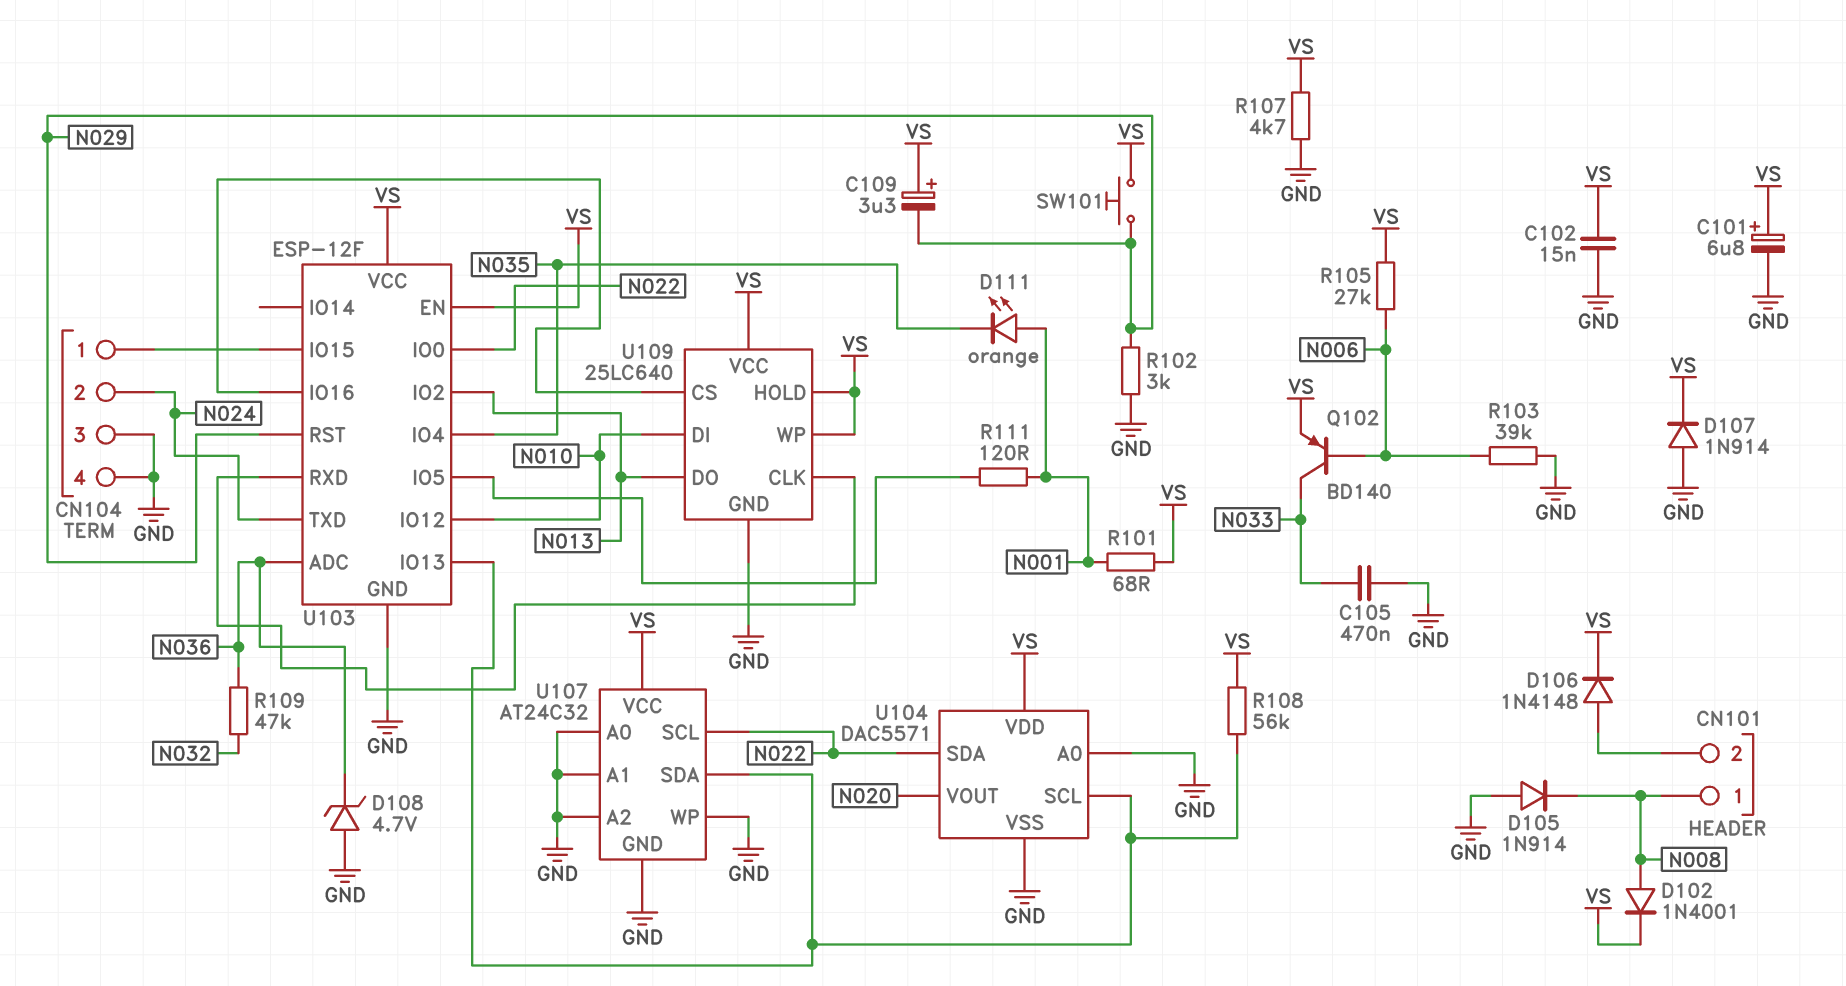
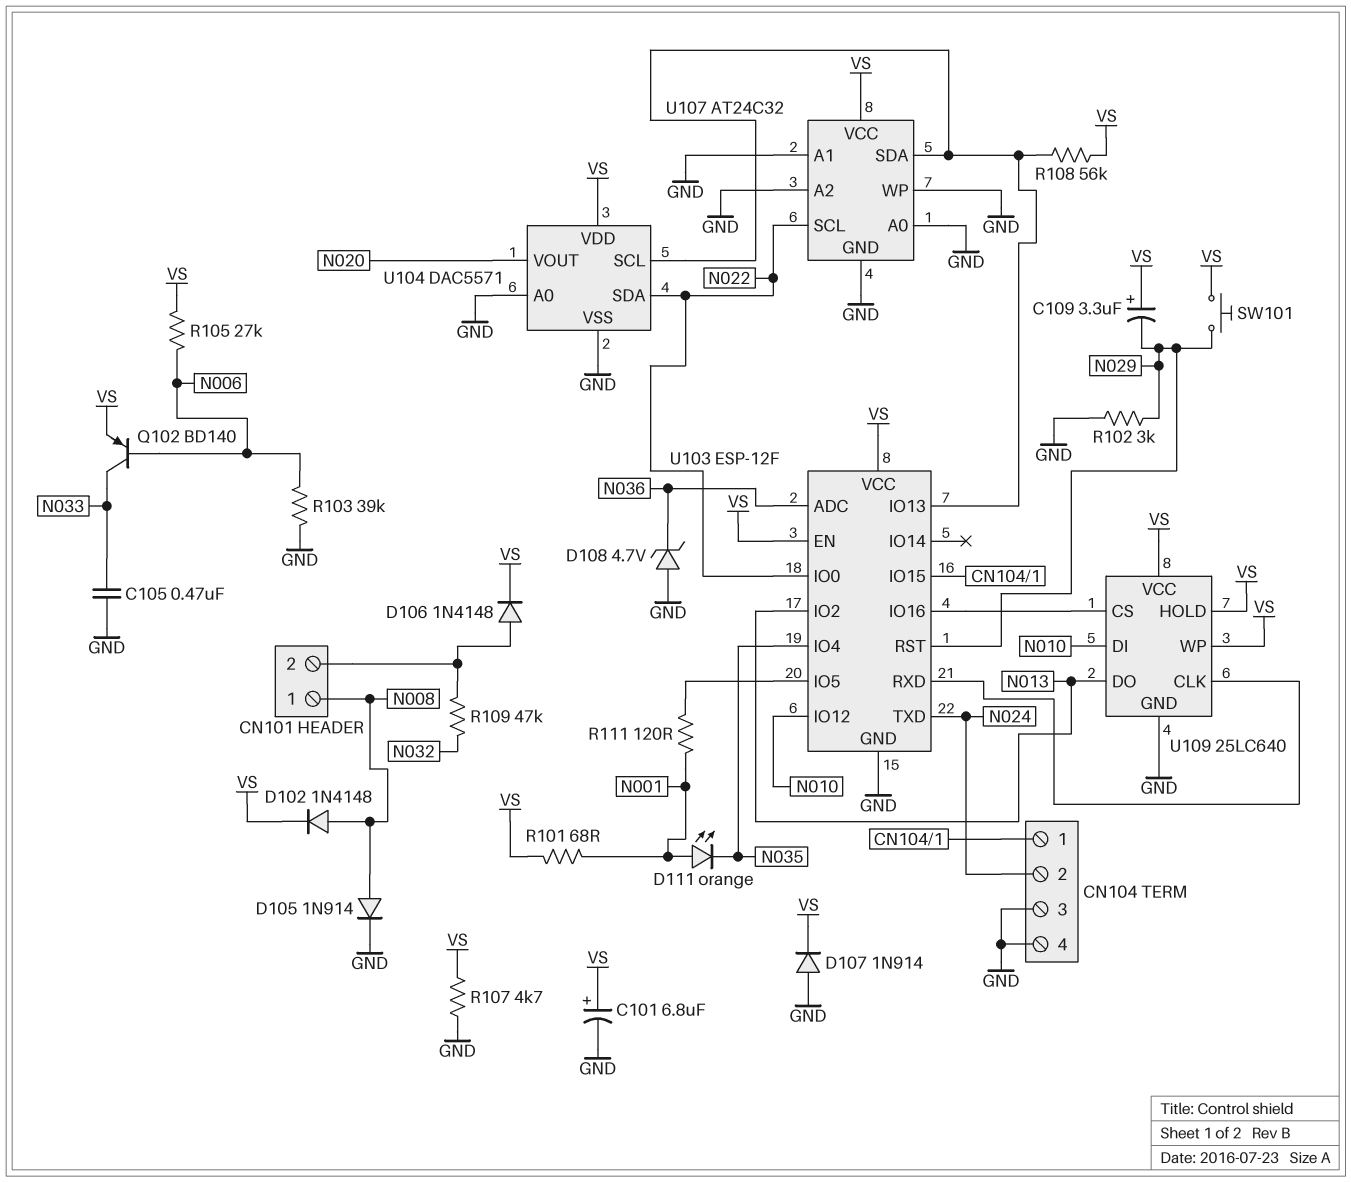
C102: 15nF (GND, VS) -> none
D102: diode 1N4001 (A N008, K VS) -> diode 1N4148 (A N008, K VS)
D105: diode 1N914 (A GND, K N008) -> diode 1N914 (A N008, K GND)
R109: 47k (N032, N036) -> 47k (CN101/2, N032)

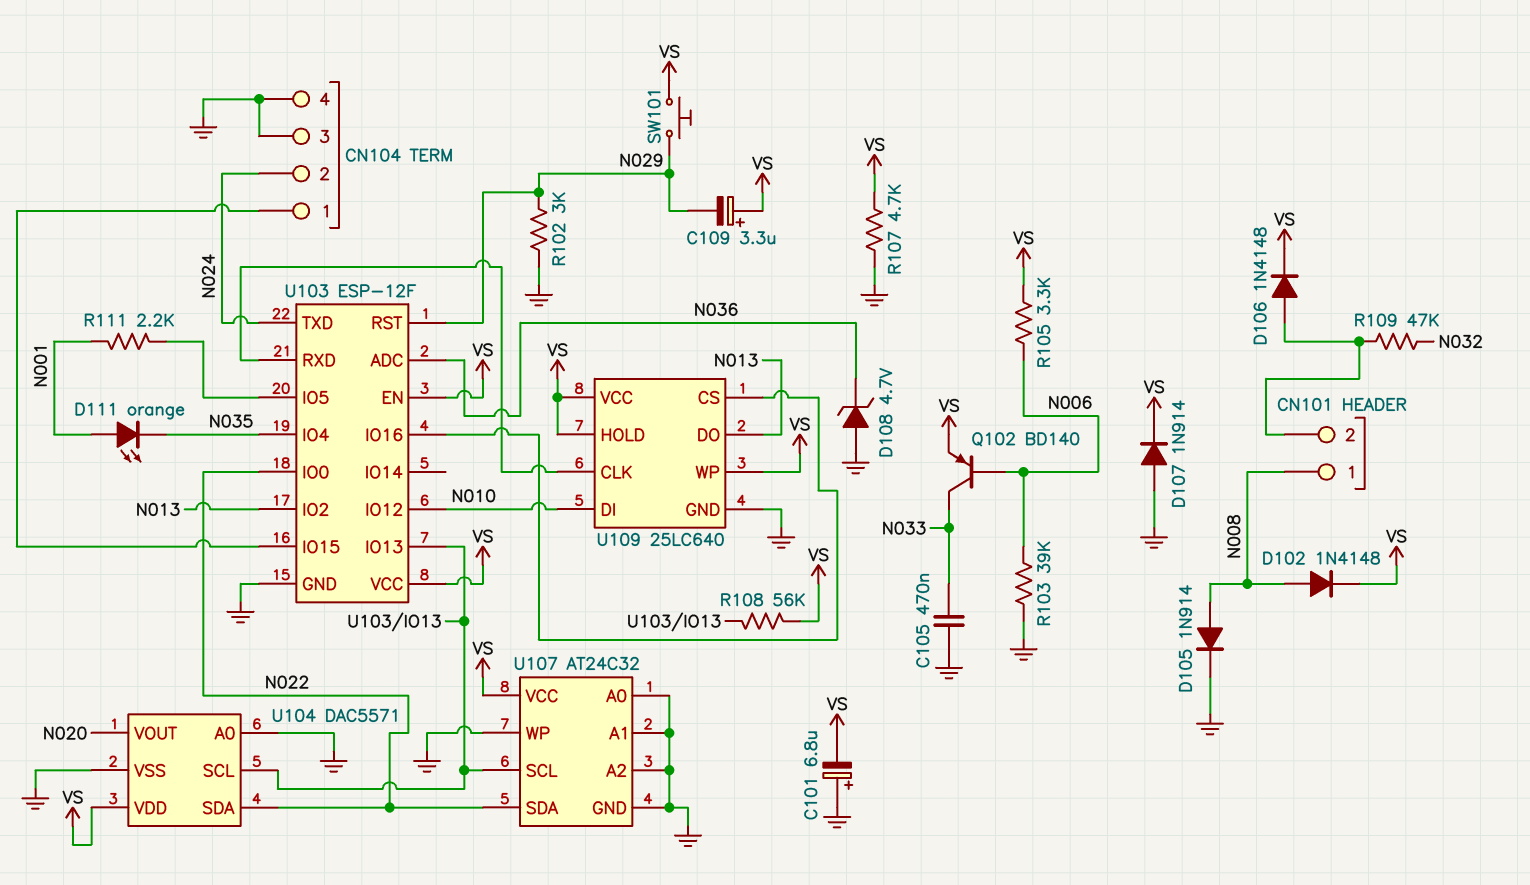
C101: 6.8uF (plus VS, minus GND) -> 6.8uF (plus GND, minus VS)
R101: 68 (N001, VS) -> none
R105: 27k (N006, VS) -> 3.3k (N006, VS)
R111: 120 (N001, U103/IO5) -> 2.2k (N001, U103/IO5)
U107 pin SCL: N022 -> U103/IO13
U107 pin SDA: U103/IO13 -> N022

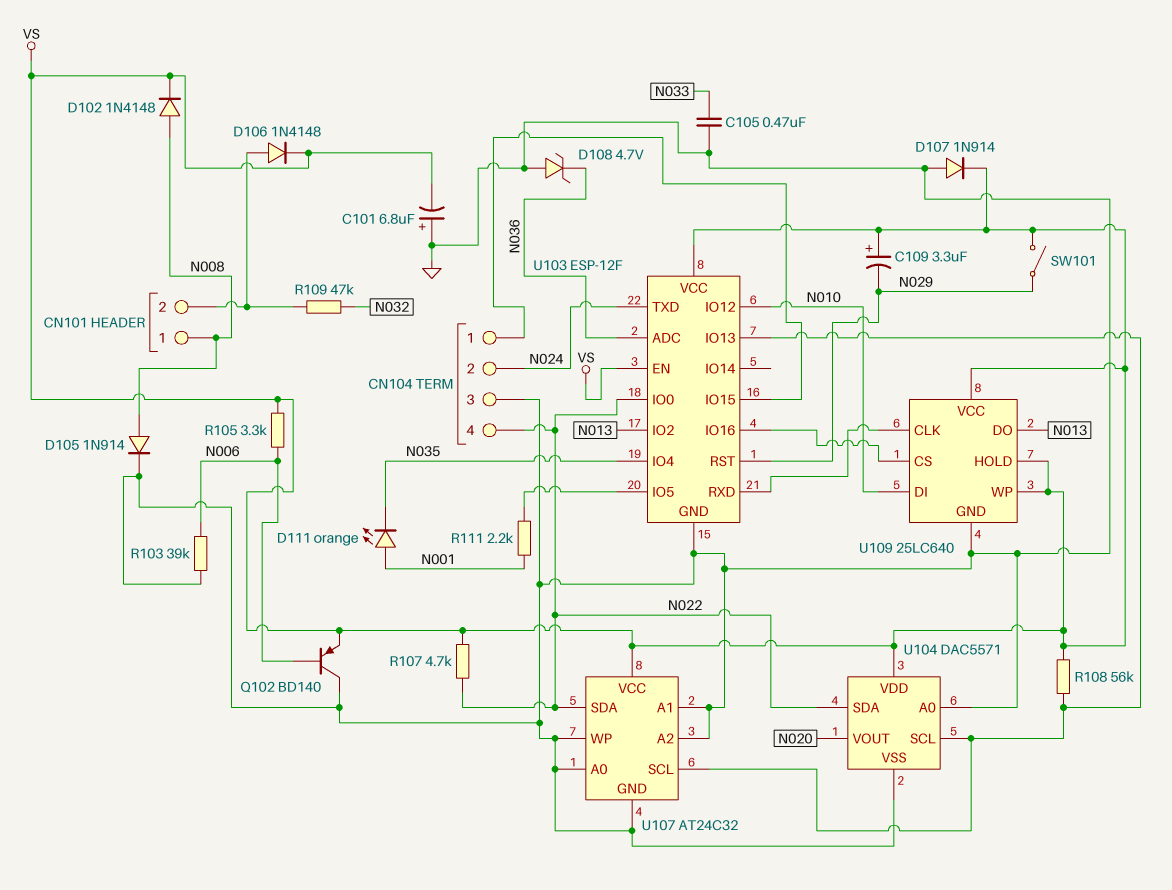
CN104 pin 4: GND -> N022
Q102: PNP BD140 (B N006, C N033, E VS) -> PNP BD140 (B N006, C GND, E VS)
R102: 3k (GND, N029) -> none
R107: 4.7k (GND, VS) -> 4.7k (N022, VS)
SW101: button (N029, VS) -> switch (N029, VS)

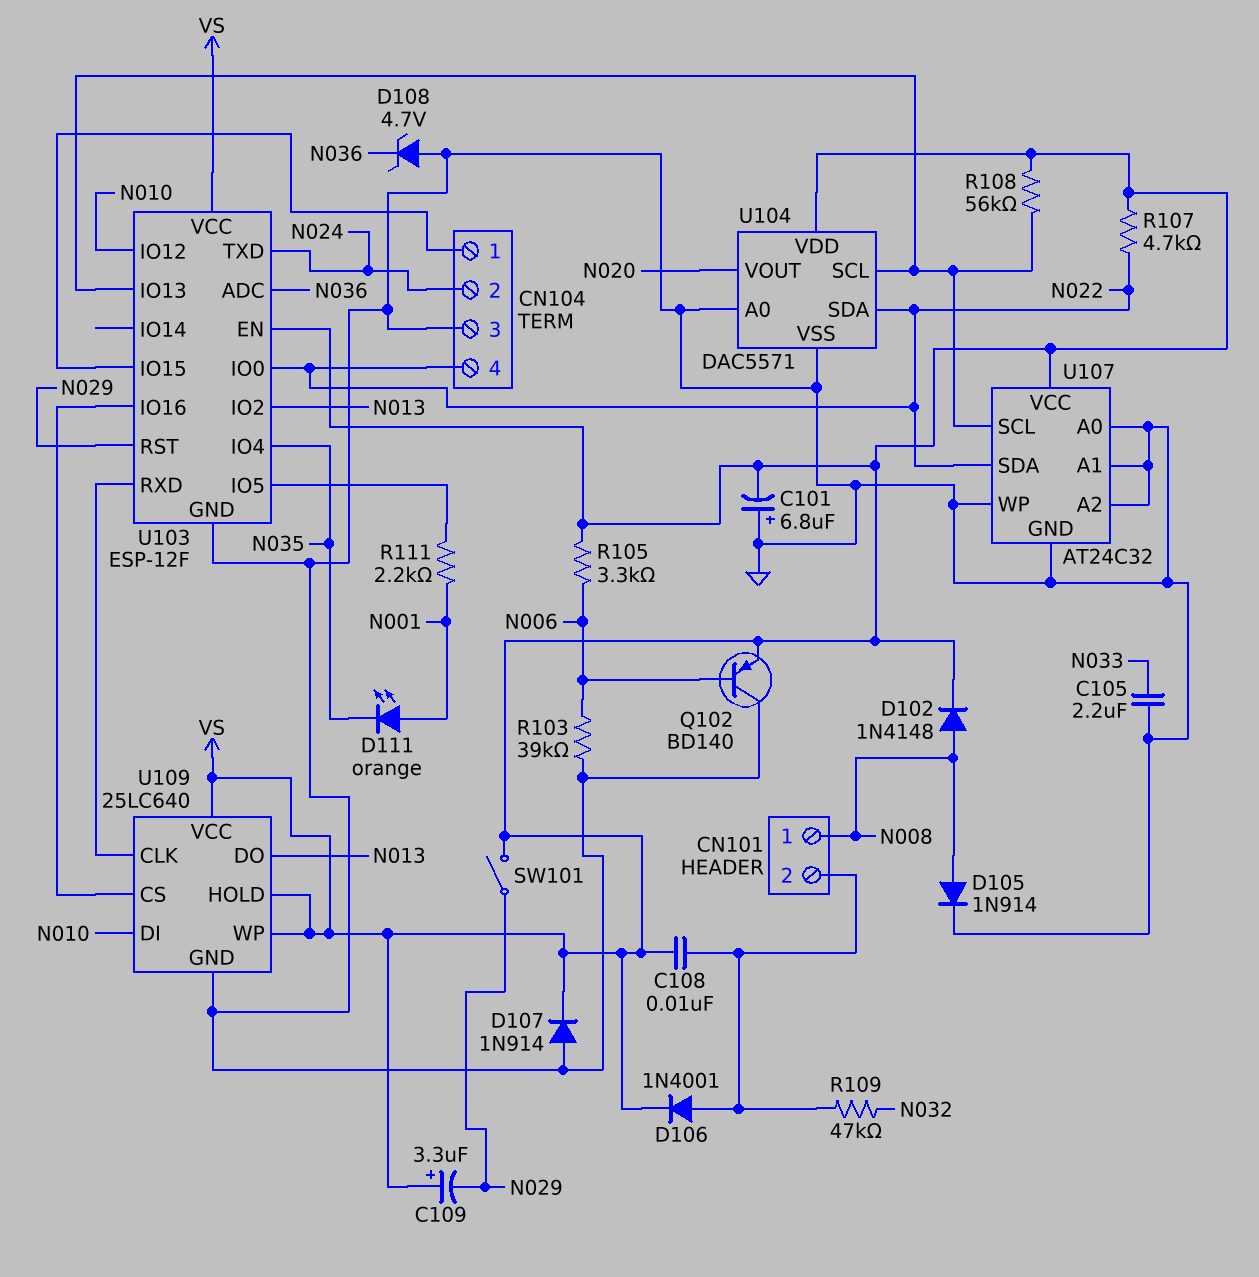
C105: 470nF (GND, N033) -> 2.2uF (GND, N033)
C108: none -> 10nF (CN101/2, VS)
D106: diode 1N4148 (A CN101/2, K VS) -> diode 1N4001 (A CN101/2, K VS)

